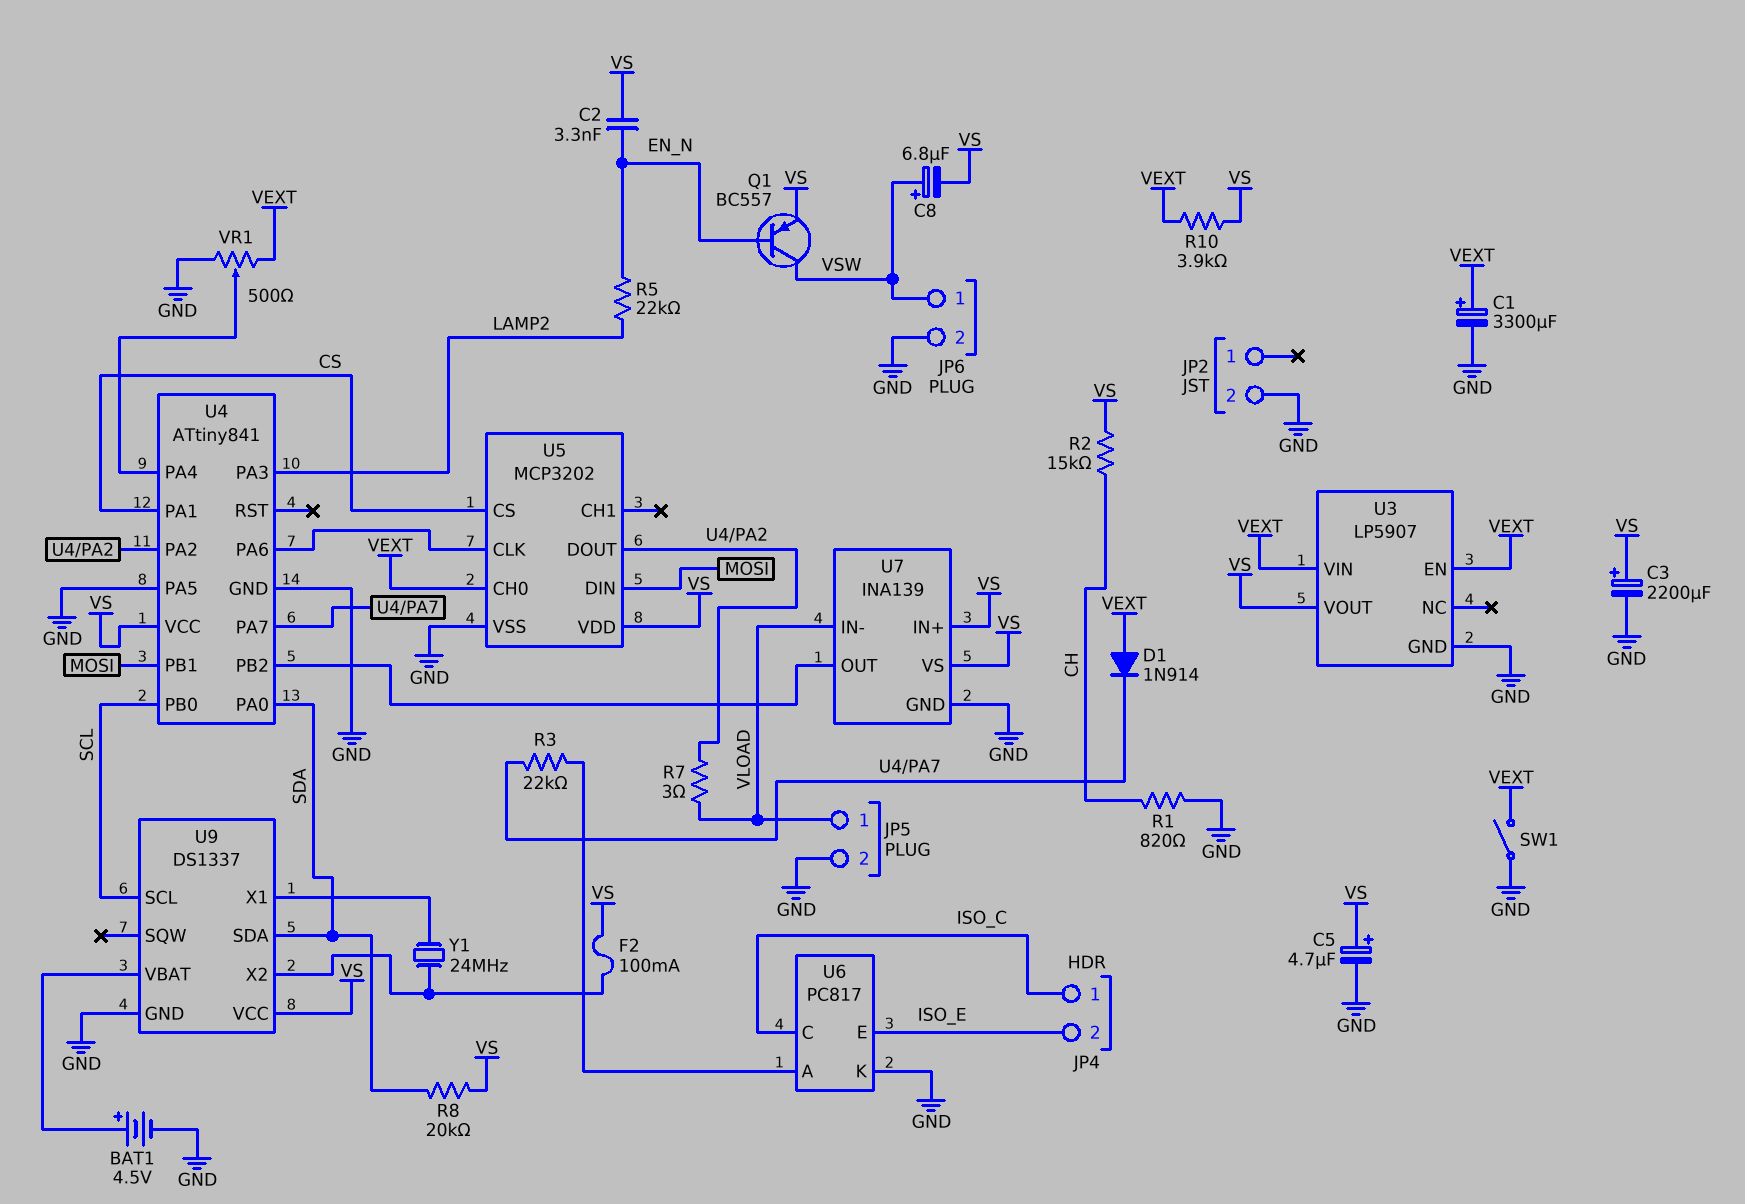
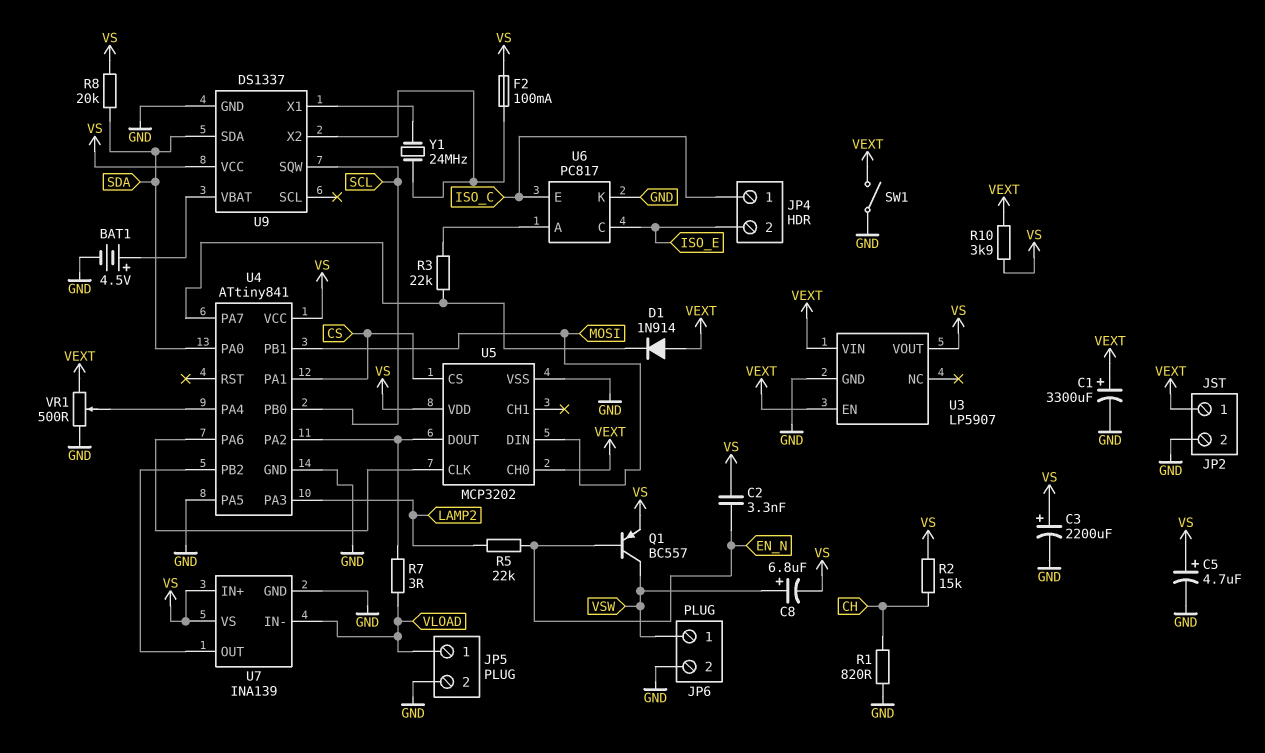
JP2 pin 1: none -> VEXT
U6 pin C: ISO_C -> ISO_E
U6 pin E: ISO_E -> ISO_C
U9 pin SCL: SCL -> none
U9 pin SQW: none -> SCL

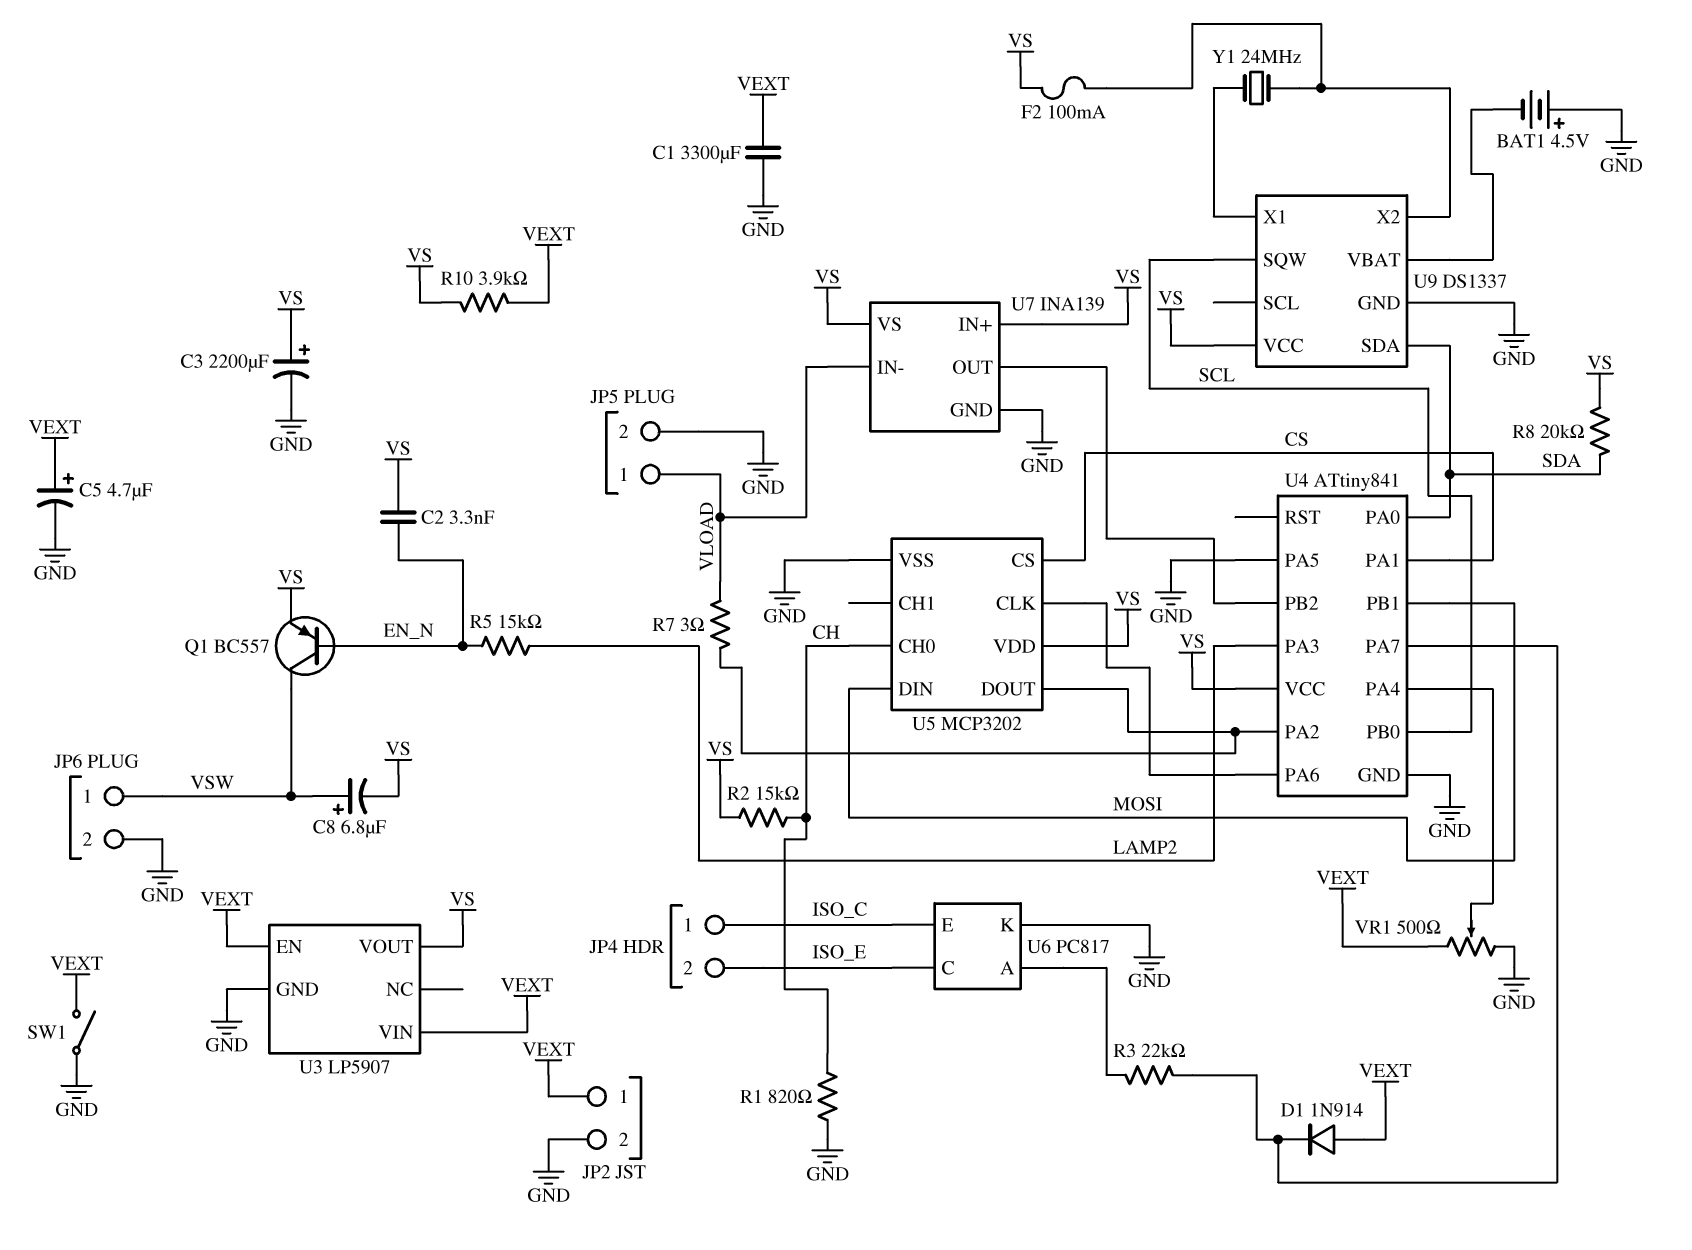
BAT1: 4.5V (plus U9/VBAT, minus GND) -> 4.5V (plus GND, minus U9/VBAT)
C1: 3300uF (plus VEXT, minus GND) -> 3300uF (GND, VEXT)
C5: 4.7uF (plus VS, minus GND) -> 4.7uF (plus VEXT, minus GND)
R5: 22k (EN_N, LAMP2) -> 15k (EN_N, LAMP2)
U5 pin CH0: VEXT -> CH

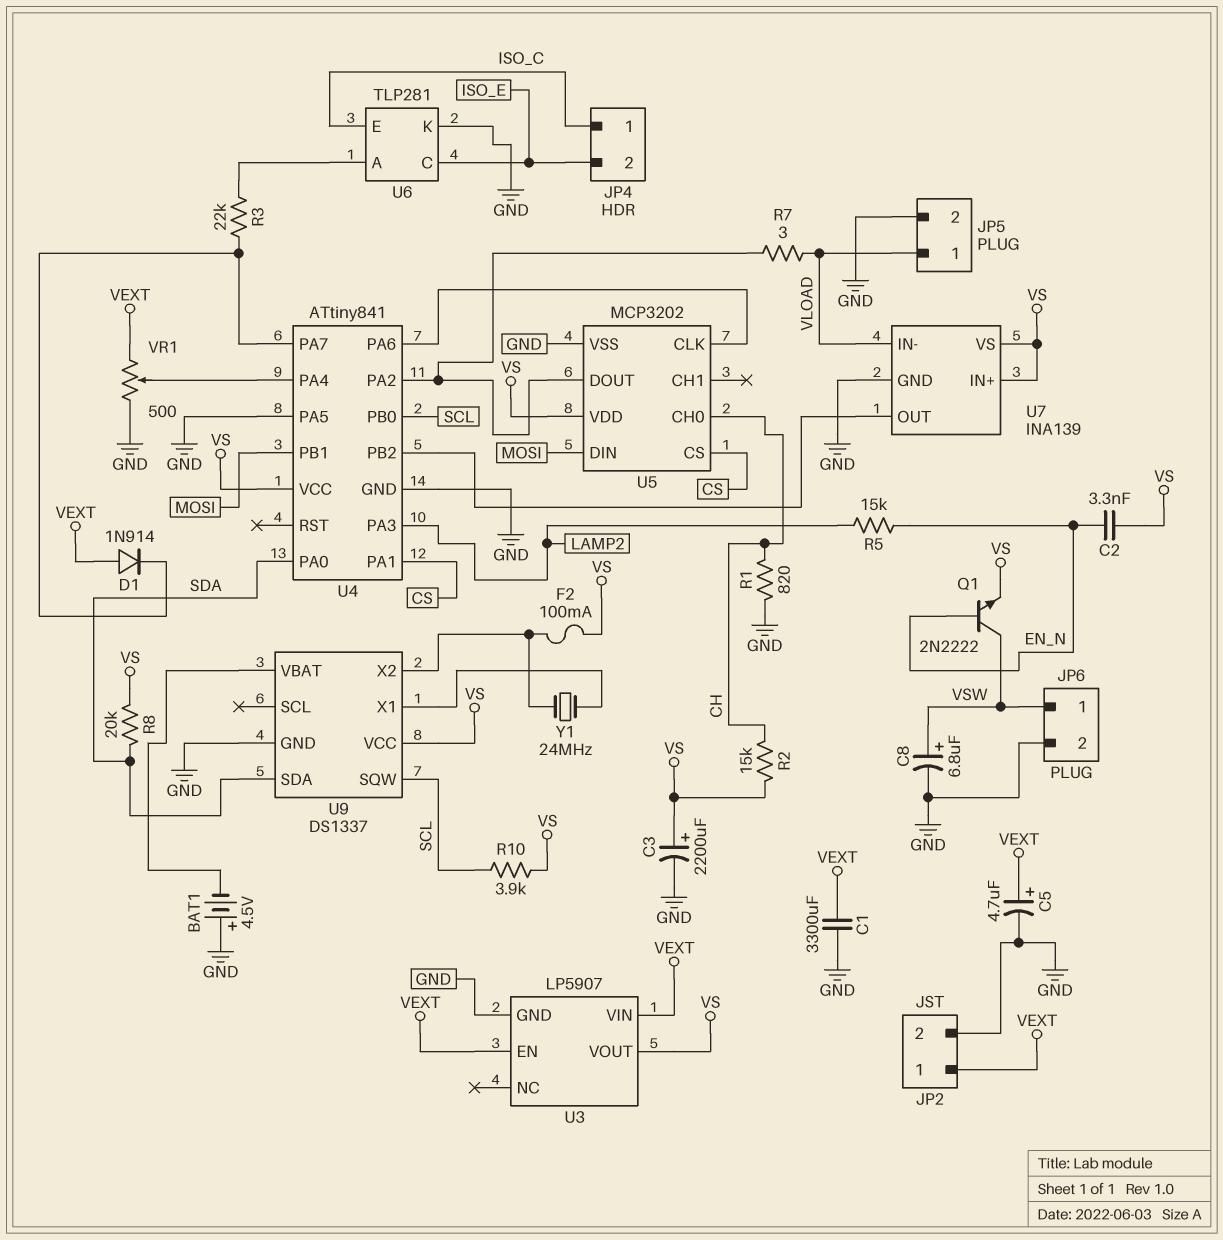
C8: 6.8uF (plus VSW, minus VS) -> 6.8uF (plus VSW, minus GND)
Q1: PNP BC557 (B EN_N, C VSW, E VS) -> NPN 2N2222 (B EN_N, C VSW, E VS)
R10: 3.9k (VEXT, VS) -> 3.9k (SCL, VS)
SW1: switch (GND, VEXT) -> none
U6: PC817 -> TLP281

